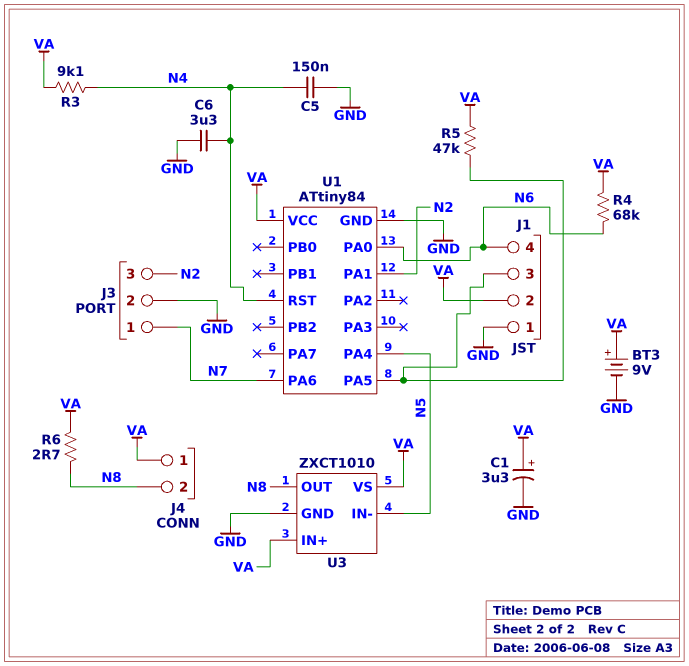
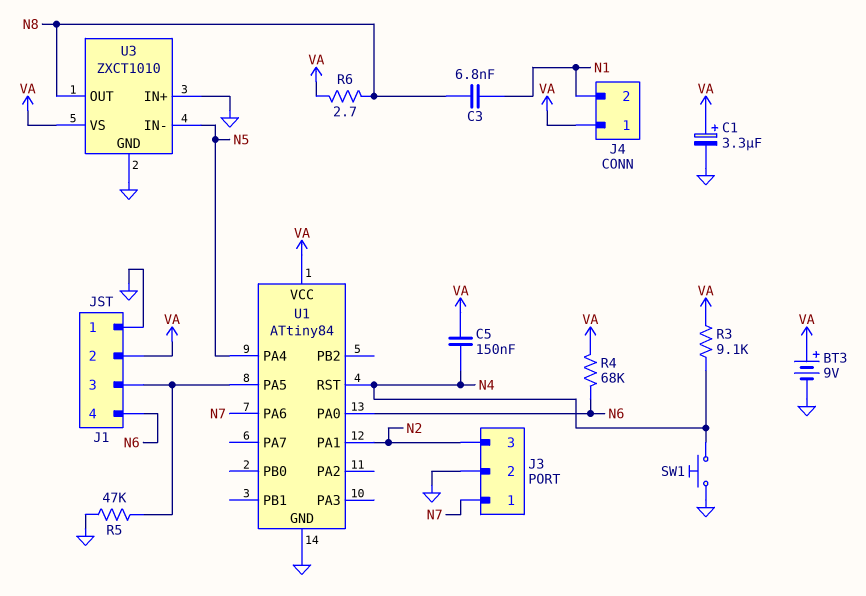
C3: none -> 6.8nF (N1, N8)
C5: 150nF (GND, N4) -> 150nF (N4, VA)
C6: 3.3uF (GND, N4) -> none
J4 pin 2: N8 -> N1
R5: 47k (J1/3, VA) -> 47k (GND, J1/3)
SW1: none -> button (GND, N4)
U3 pin IN+: VA -> GND

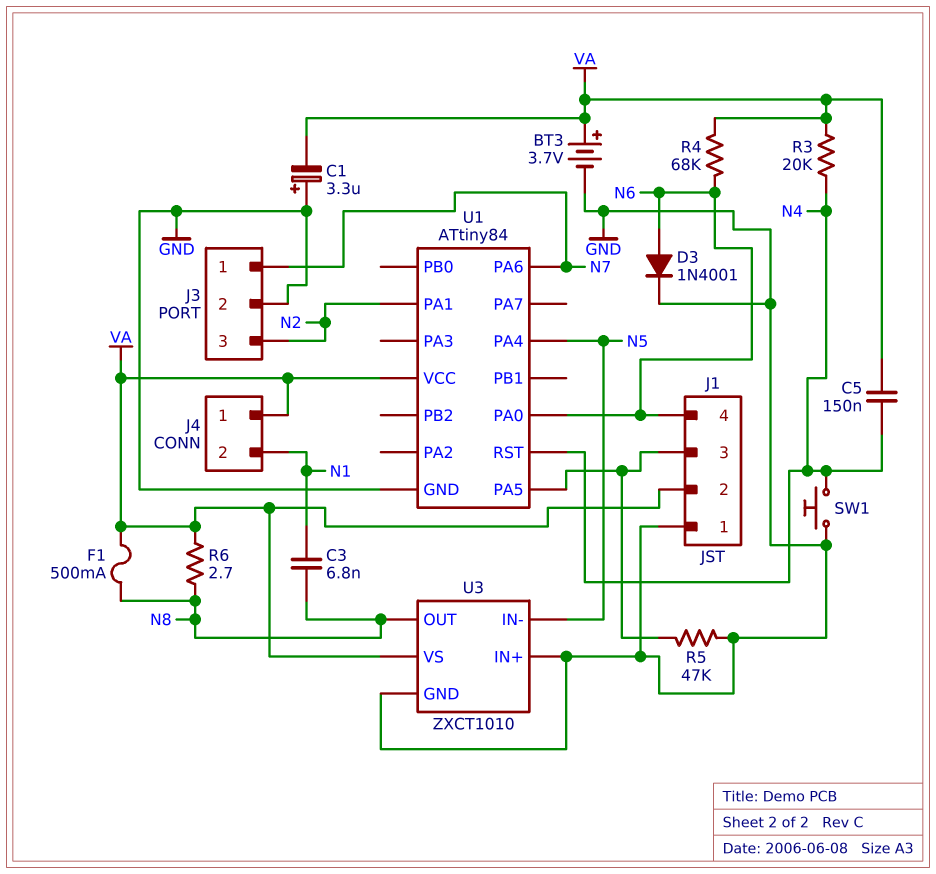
BT3: 9V (plus VA, minus GND) -> 3.7V (plus VA, minus GND)
C1: 3.3uF (plus VA, minus GND) -> 3.3uF (plus GND, minus VA)
D3: none -> diode 1N4001 (A N6, K GND)
F1: none -> 500mA (N8, VA)
R3: 9.1k (N4, VA) -> 20k (N4, VA)

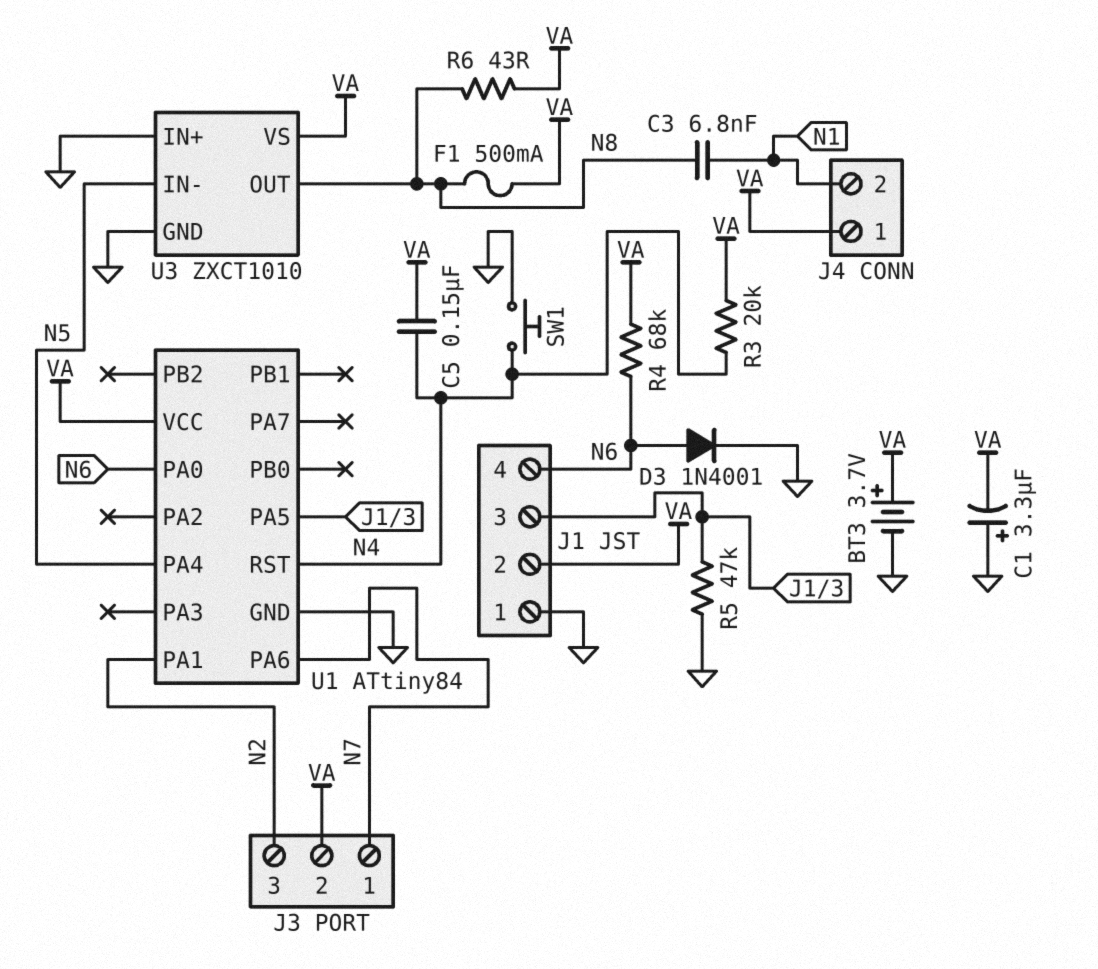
J3 pin 2: GND -> VA
R6: 2.7 (N8, VA) -> 43 (N8, VA)

